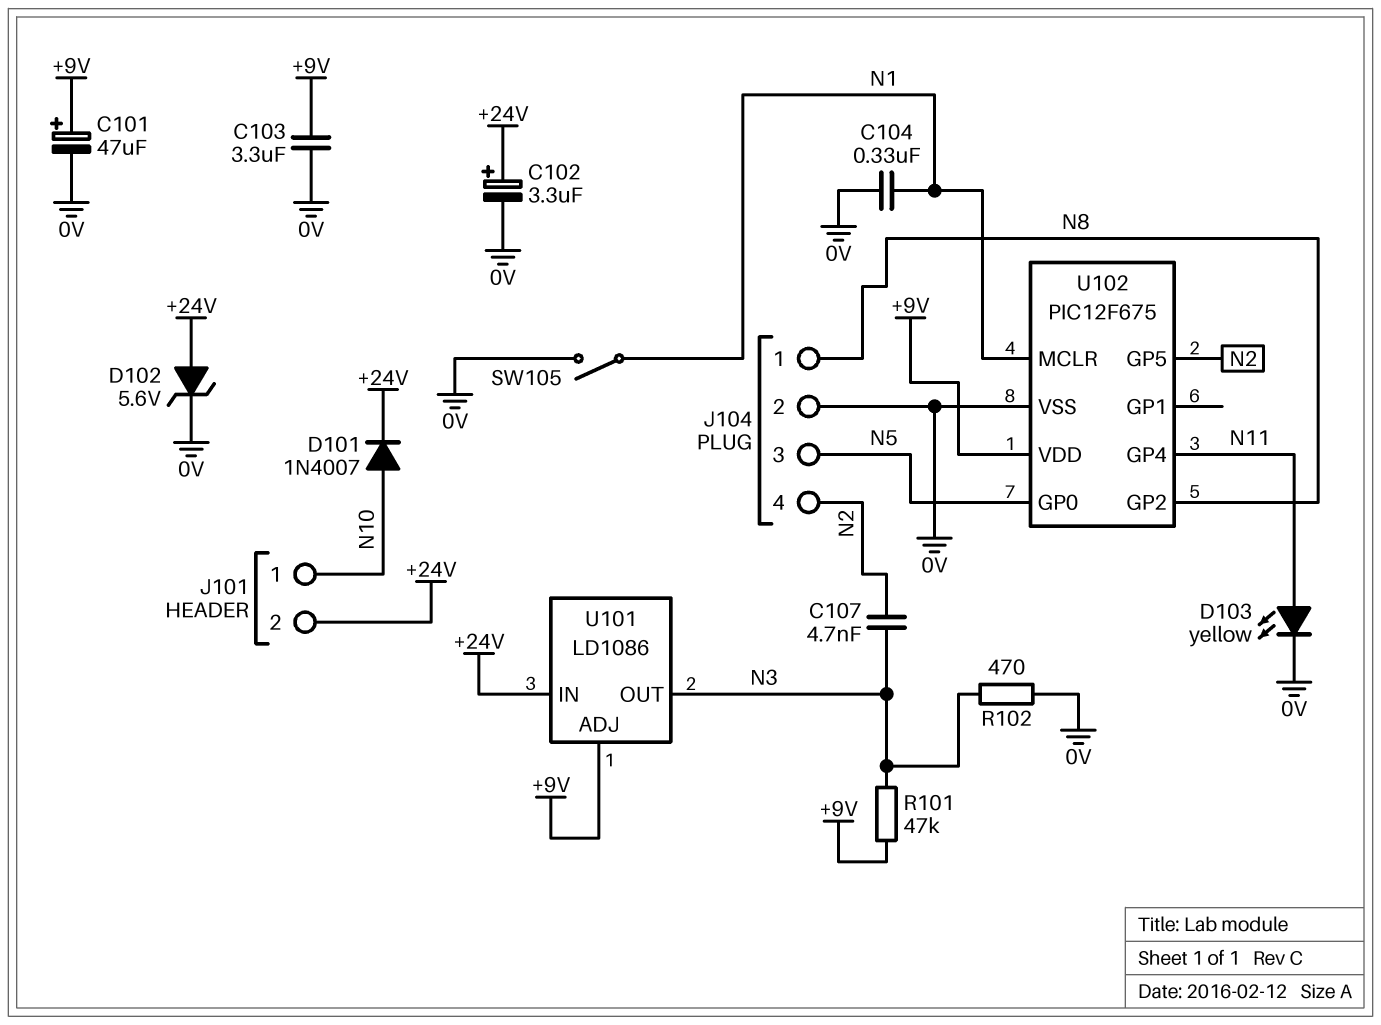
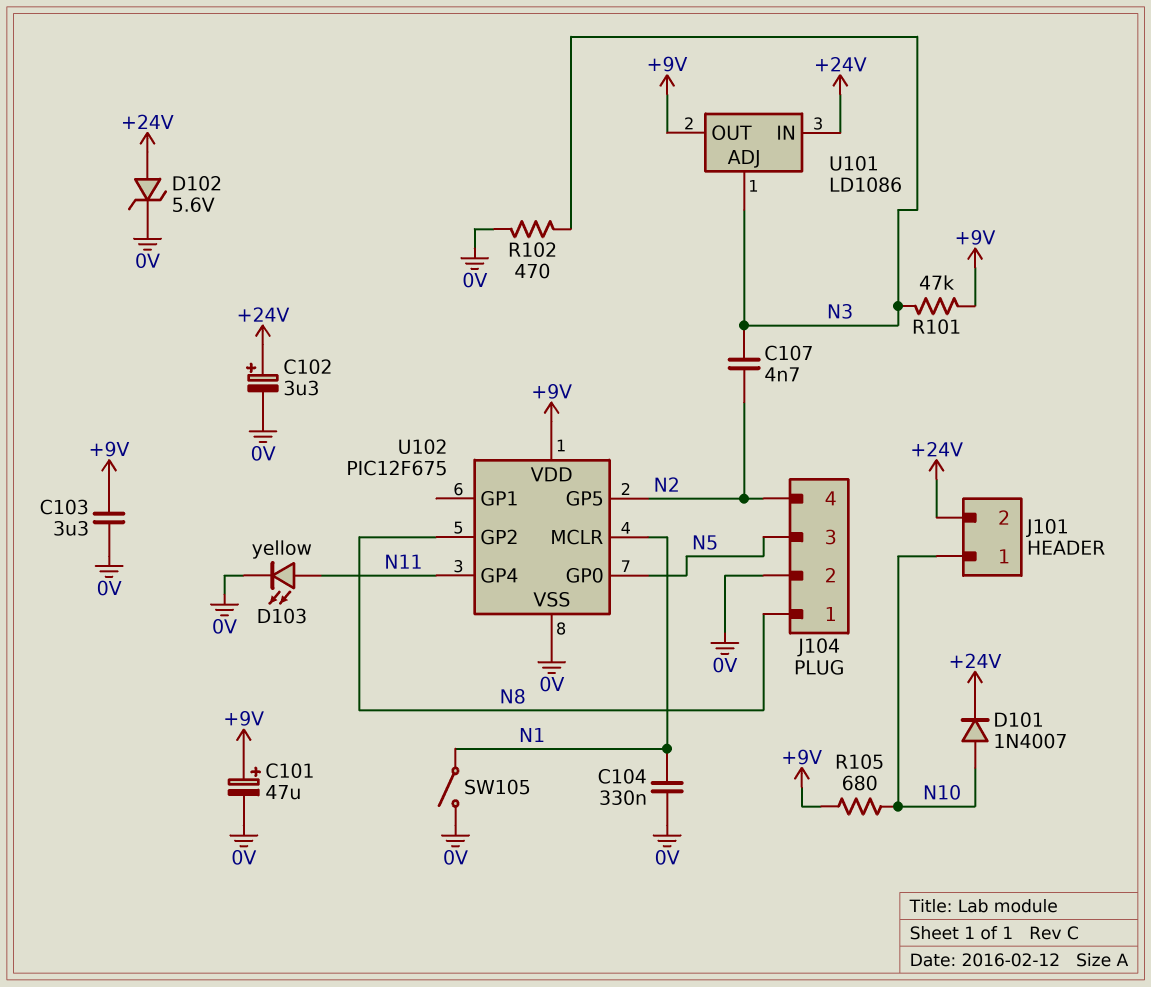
R105: none -> 680 (+9V, N10)
U101 pin ADJ: +9V -> N3
U101 pin OUT: N3 -> +9V

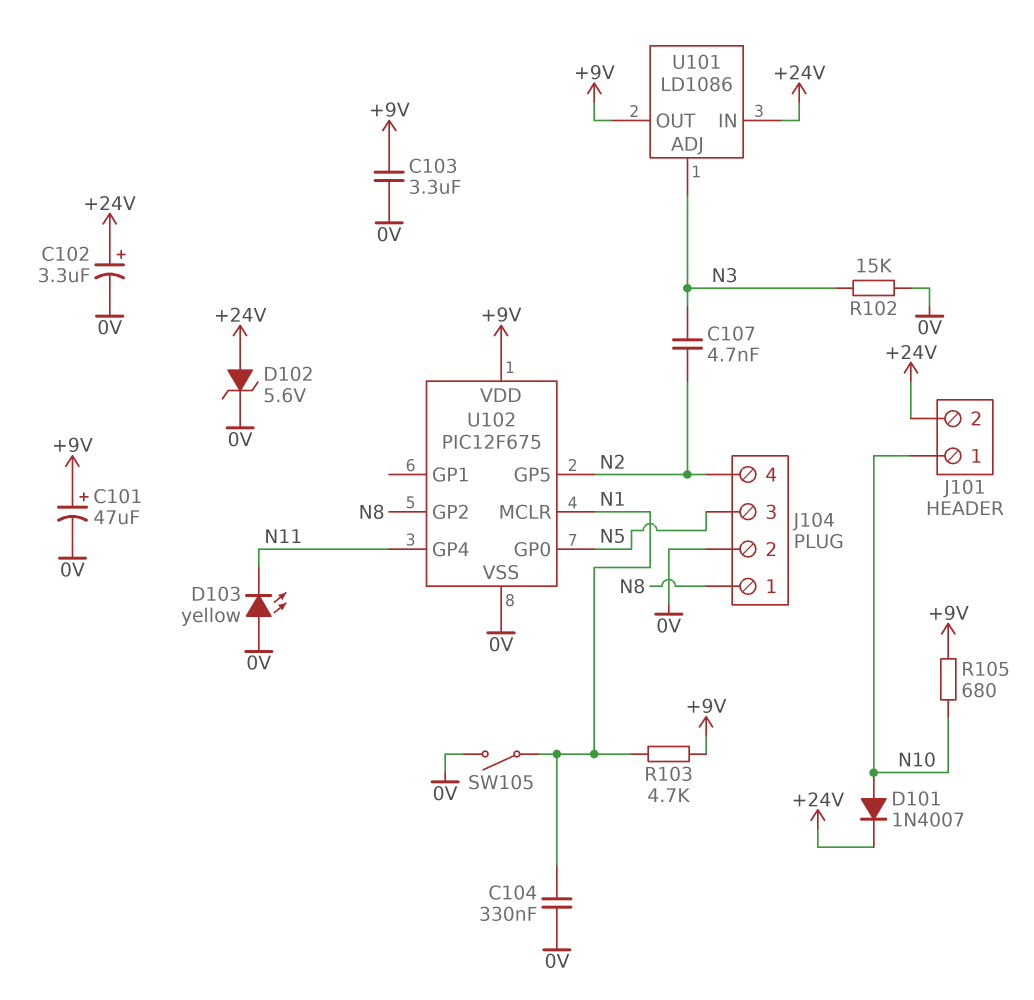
D103: LED yellow (A N11, K 0V) -> LED yellow (A 0V, K N11)
R101: 47k (+9V, N3) -> none
R102: 470 (0V, N3) -> 15k (0V, N3)
R103: none -> 4.7k (+9V, N1)

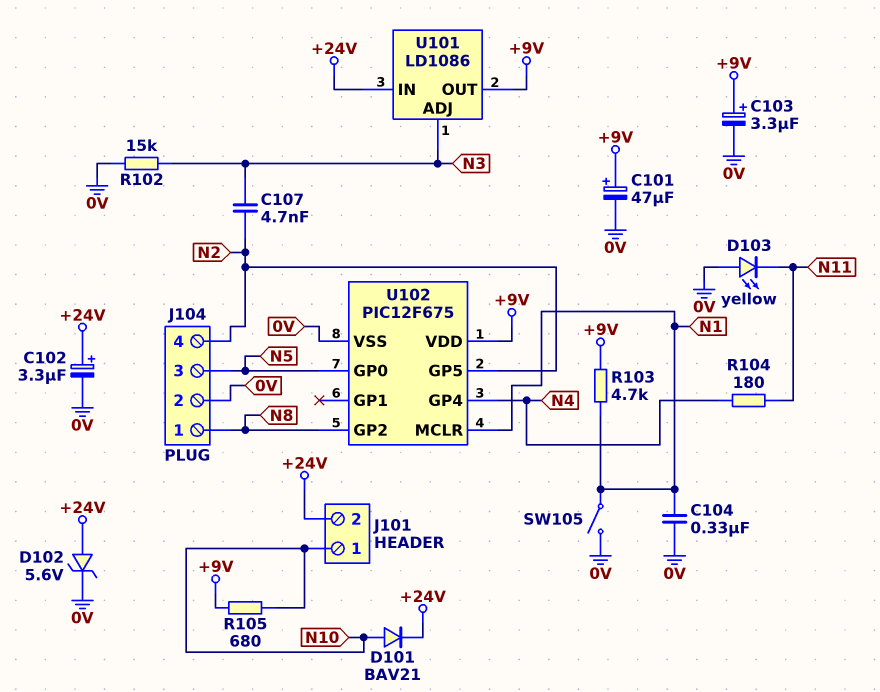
C103: 3.3uF (+9V, 0V) -> 3.3uF (plus +9V, minus 0V)
D101: diode 1N4007 (A N10, K +24V) -> diode BAV21 (A N10, K +24V)
R104: none -> 180 (N4, N11)
U102 pin GP4: N11 -> N4

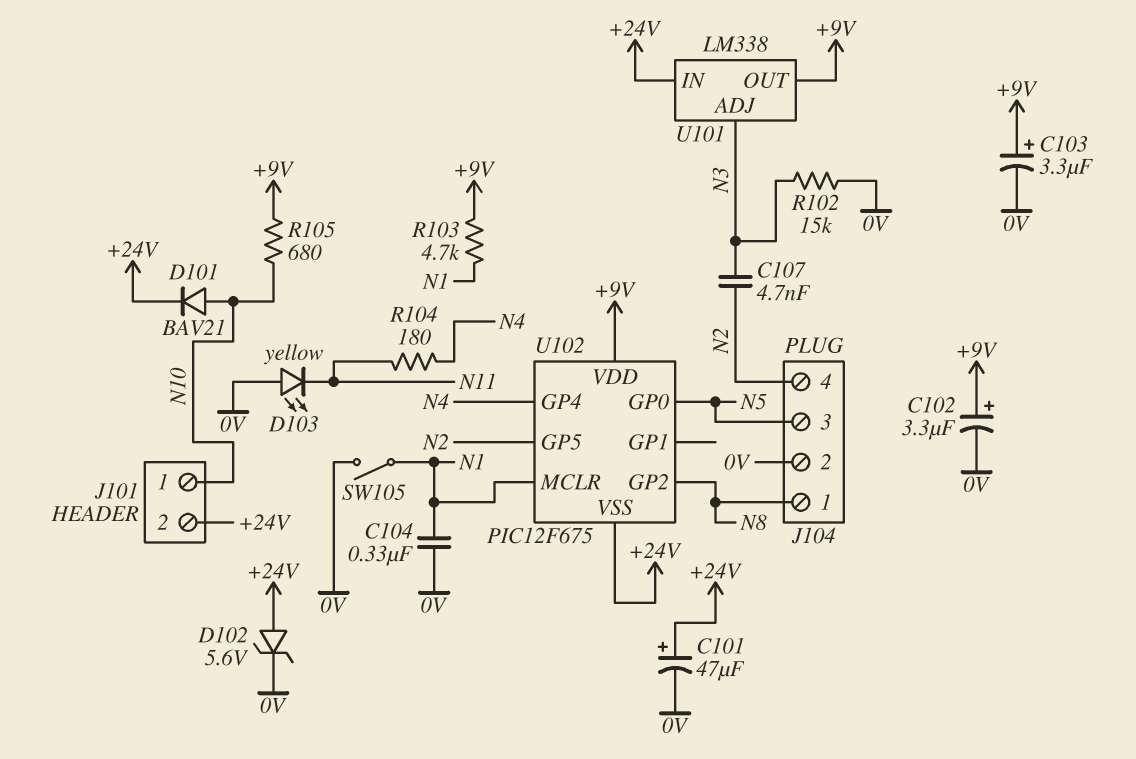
C101: 47uF (plus +9V, minus 0V) -> 47uF (plus +24V, minus 0V)
C102: 3.3uF (plus +24V, minus 0V) -> 3.3uF (plus +9V, minus 0V)
U101: LD1086 -> LM338
U102 pin VSS: 0V -> +24V

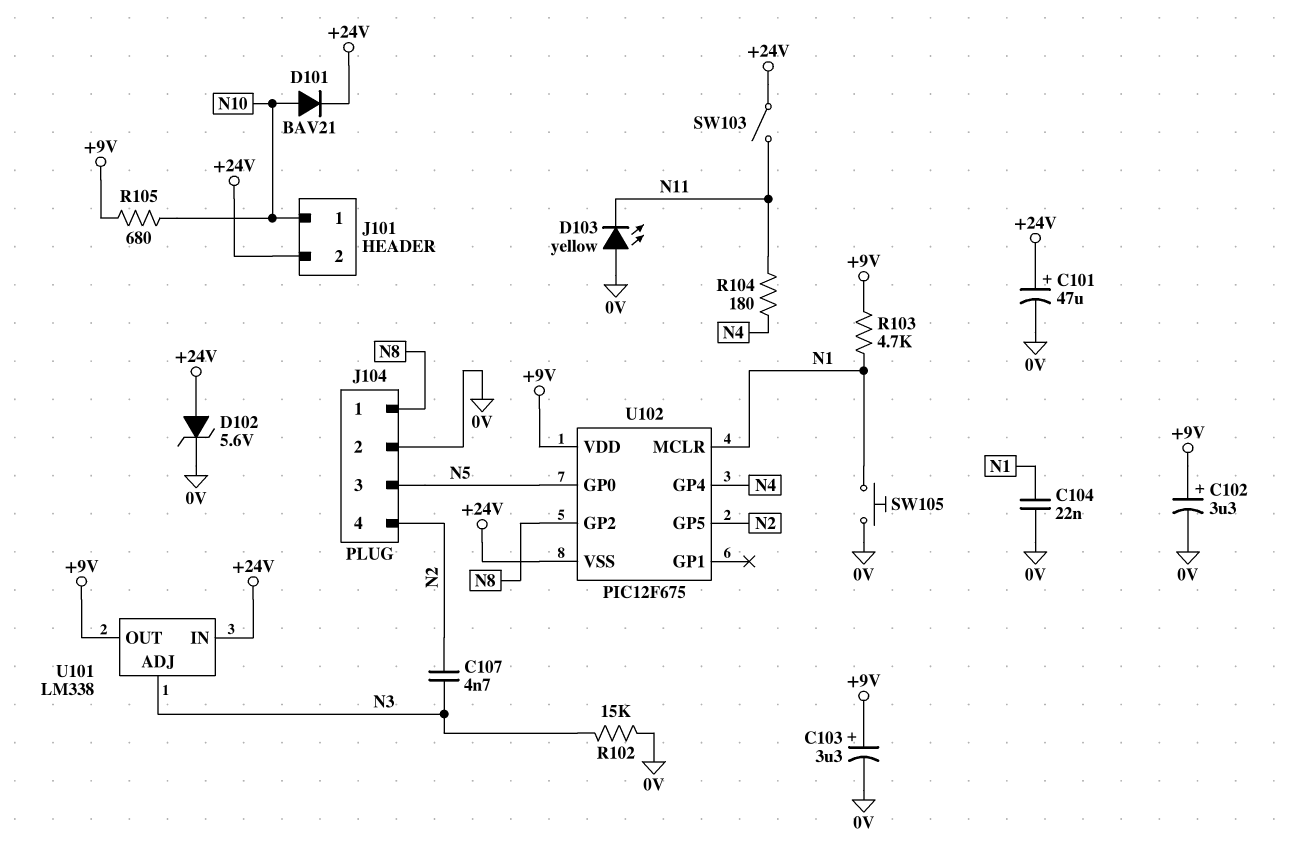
C104: 330nF (0V, N1) -> 22nF (0V, N1)
SW103: none -> switch (+24V, N11)
SW105: switch (0V, N1) -> button (0V, N1)

